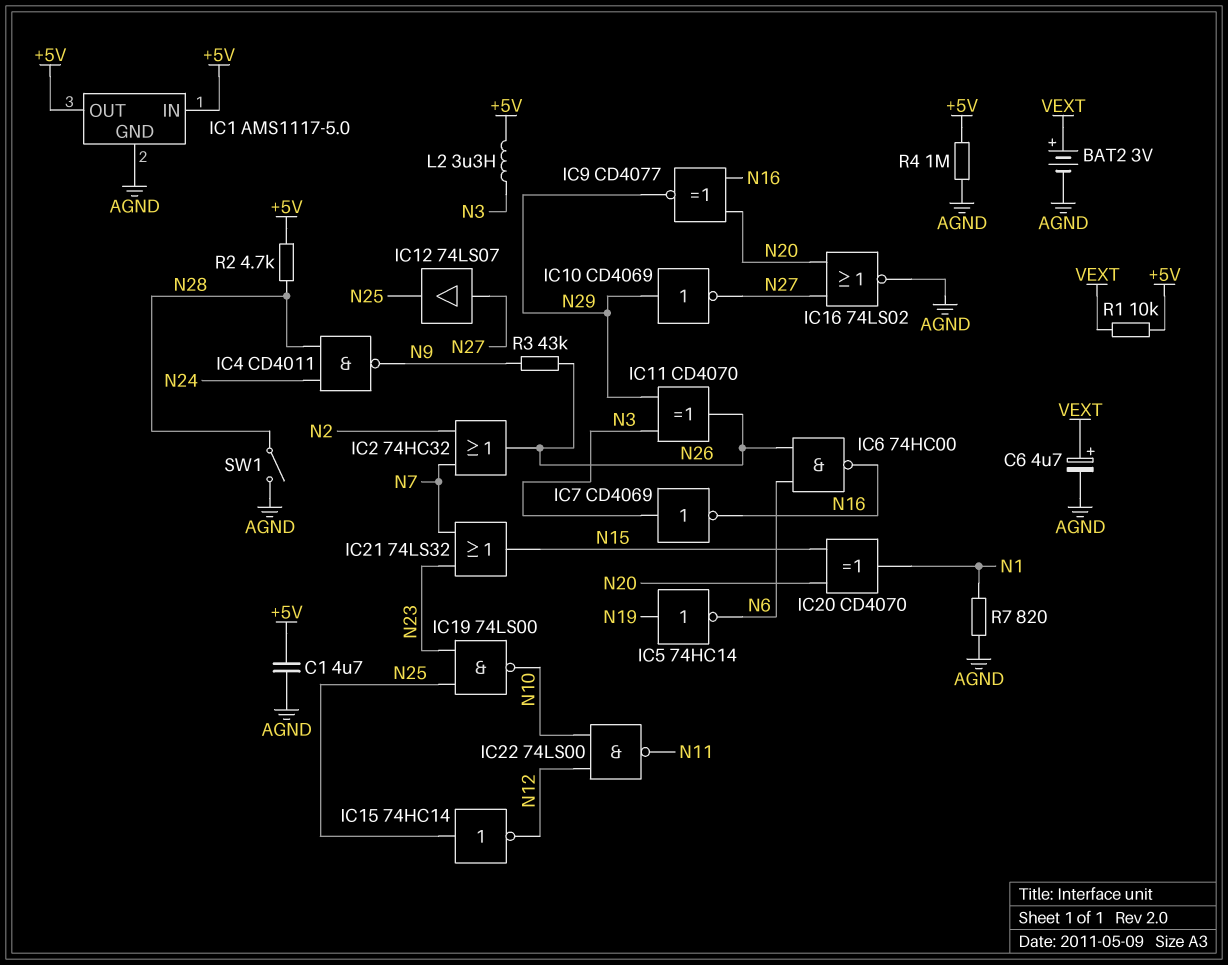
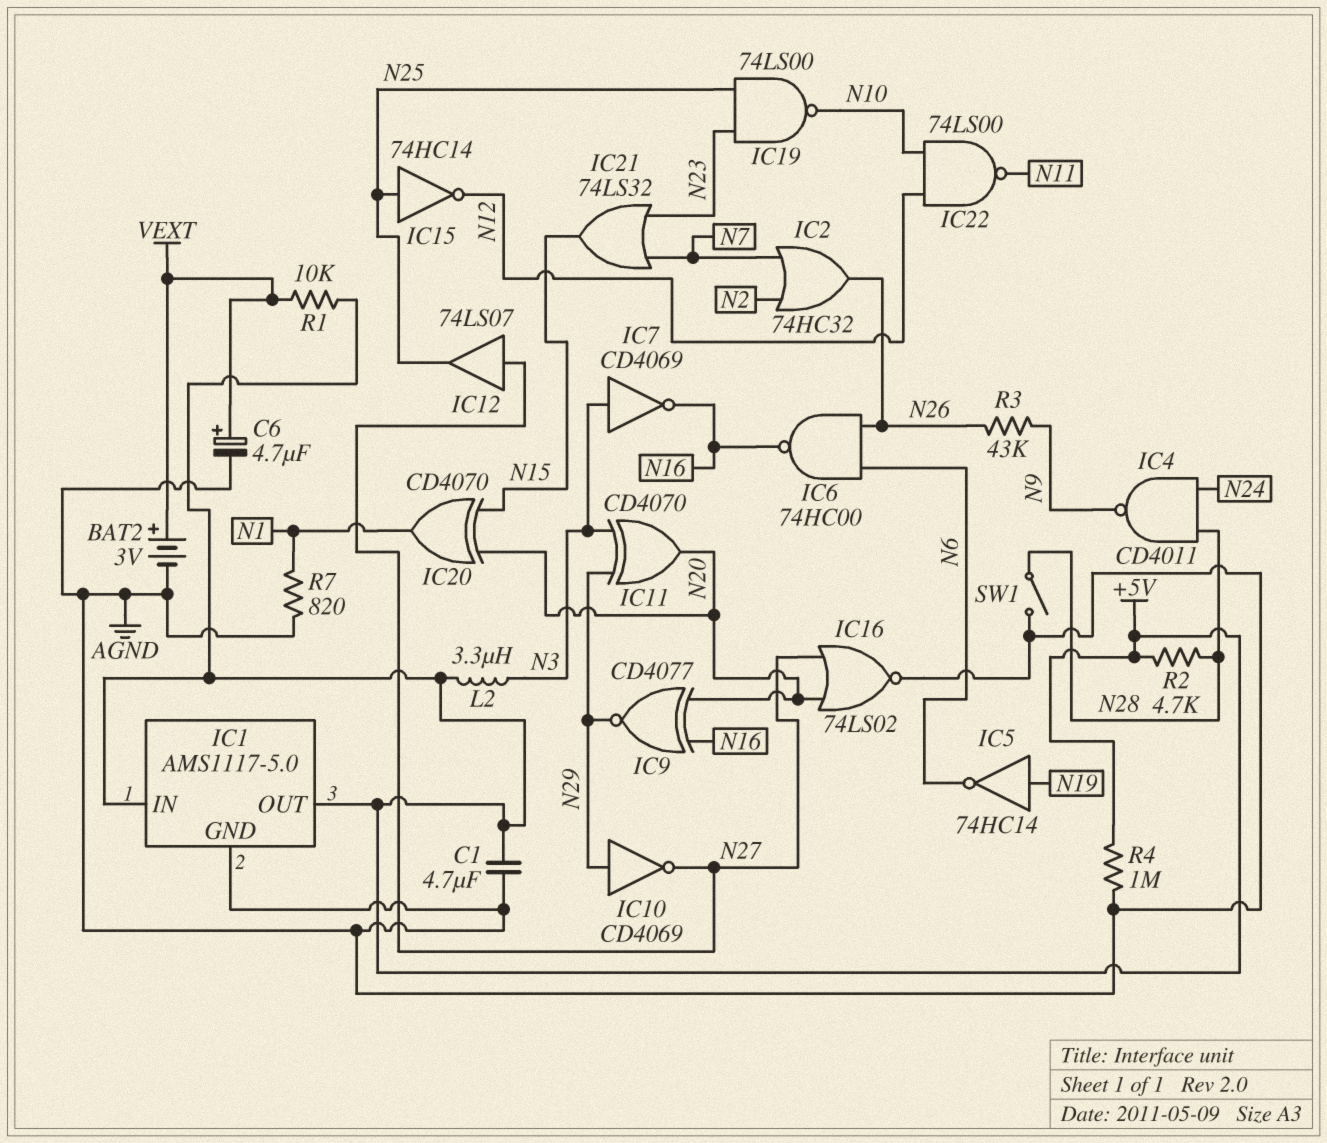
IC11: XOR CD4070 (in N3, in N29, out N26) -> XOR CD4070 (in N3, in N29, out N20)

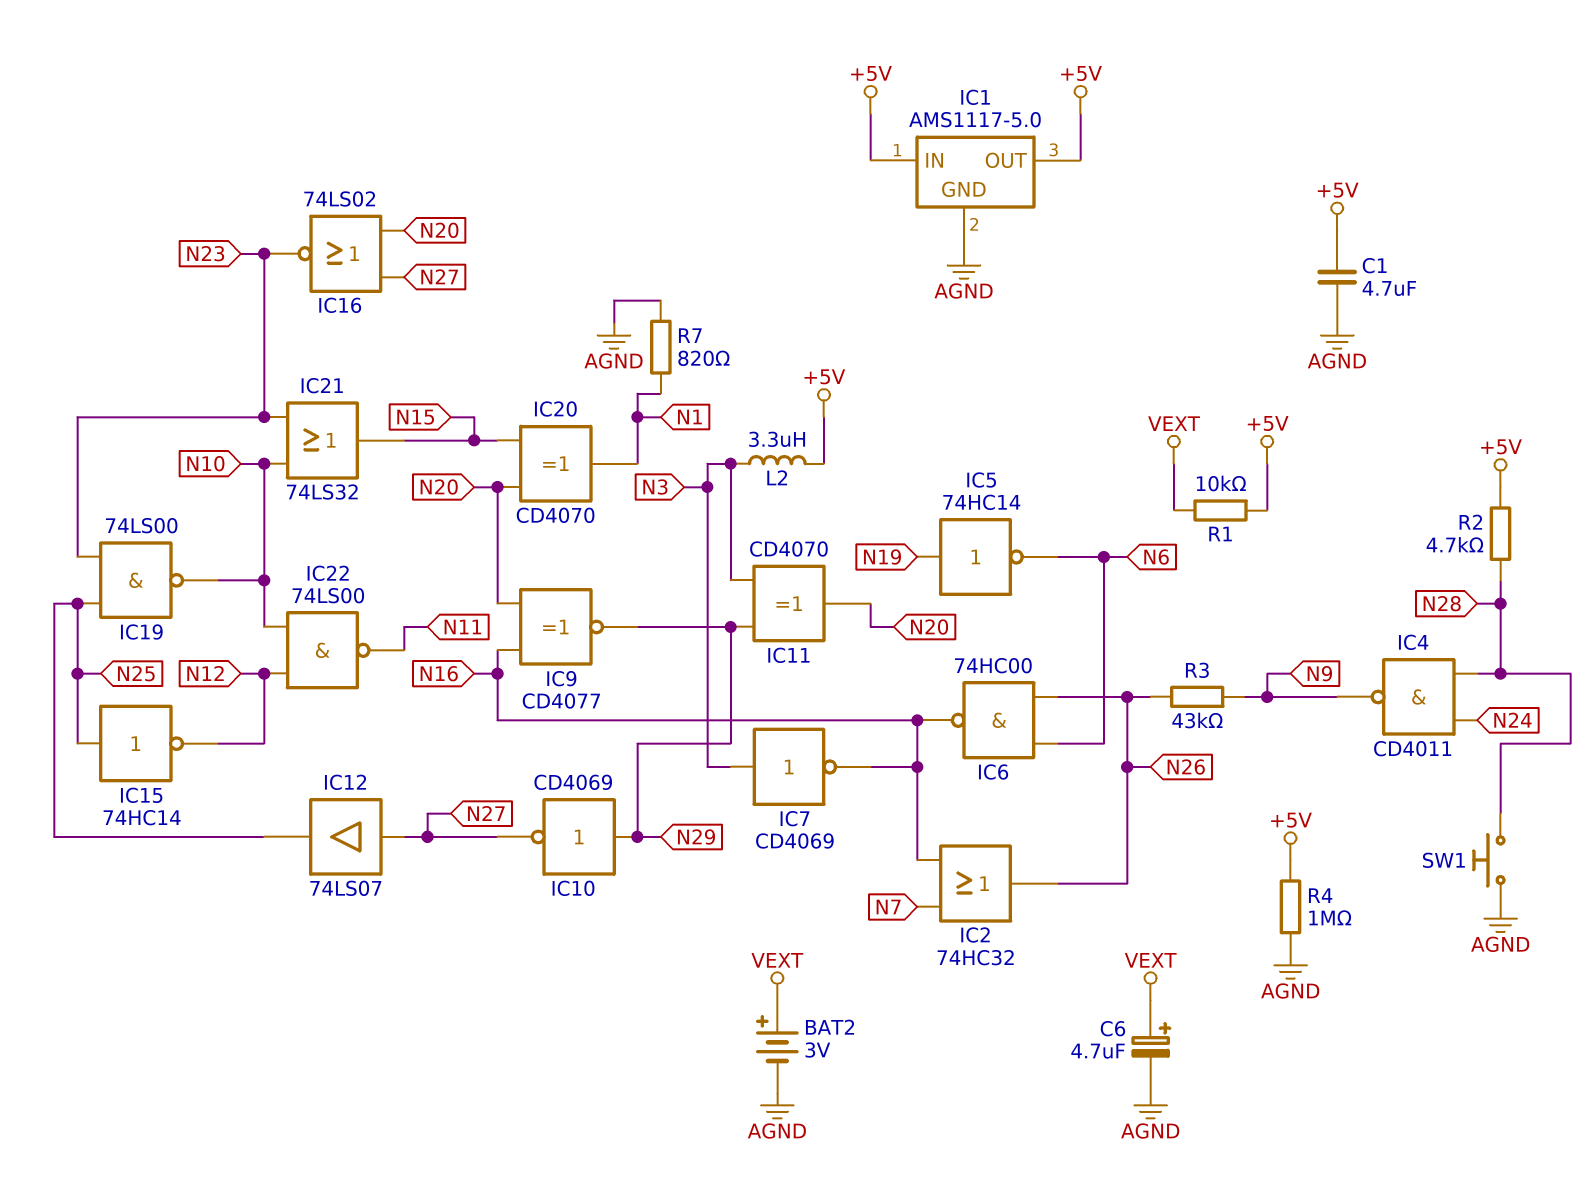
IC2: OR 74HC32 (in N2, in N7, out N26) -> OR 74HC32 (in N7, in N16, out N26)
IC16: NOR 74LS02 (in N20, in N27, out AGND) -> NOR 74LS02 (in N20, in N27, out N23)
IC21: OR 74LS32 (in N7, in N23, out N15) -> OR 74LS32 (in N10, in N23, out N15)
SW1: switch (AGND, N28) -> button (AGND, N28)

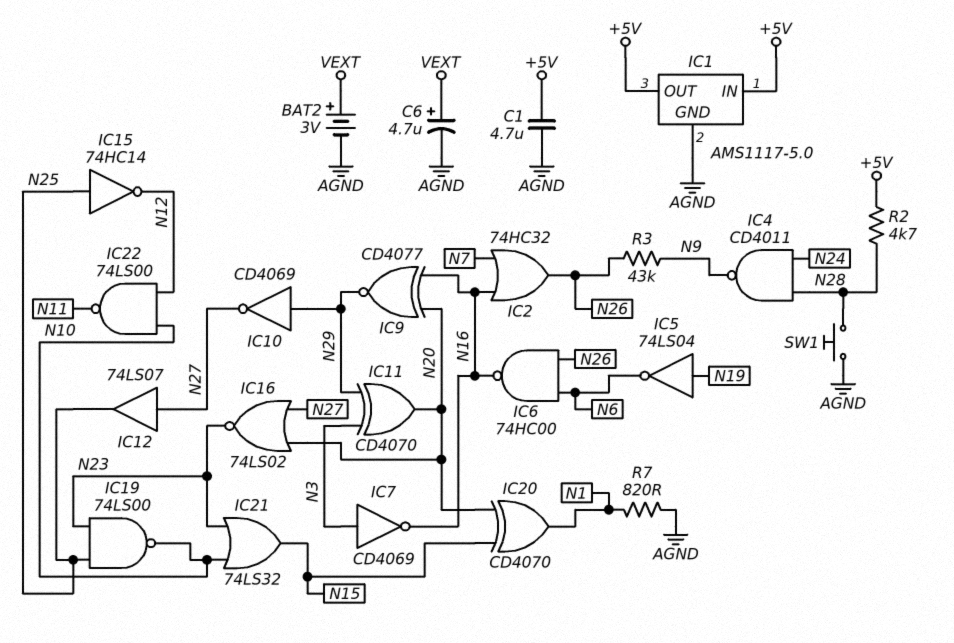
IC5: NOT 74HC14 (in N19, out N6) -> NOT 74LS04 (in N19, out N6)
L2: 3.3uH (+5V, N3) -> none
R1: 10k (+5V, VEXT) -> none
R4: 1M (+5V, AGND) -> none

